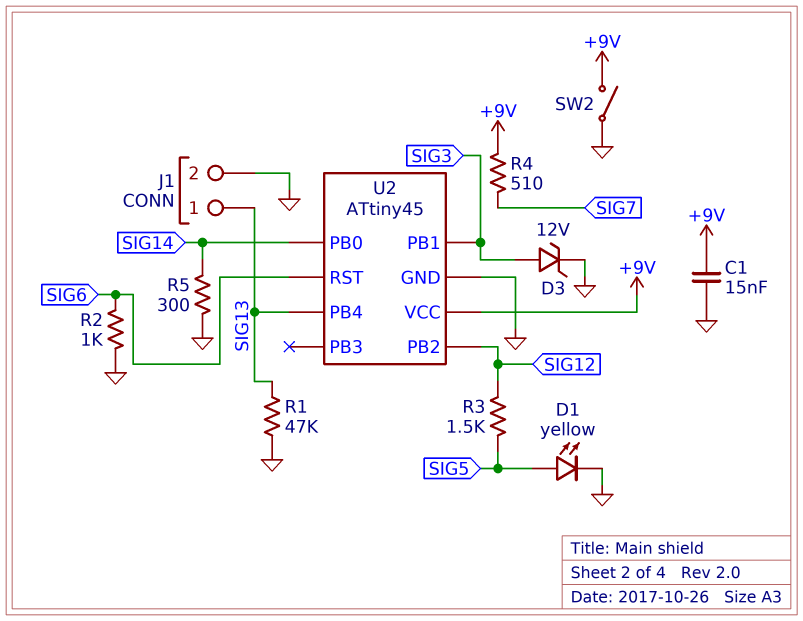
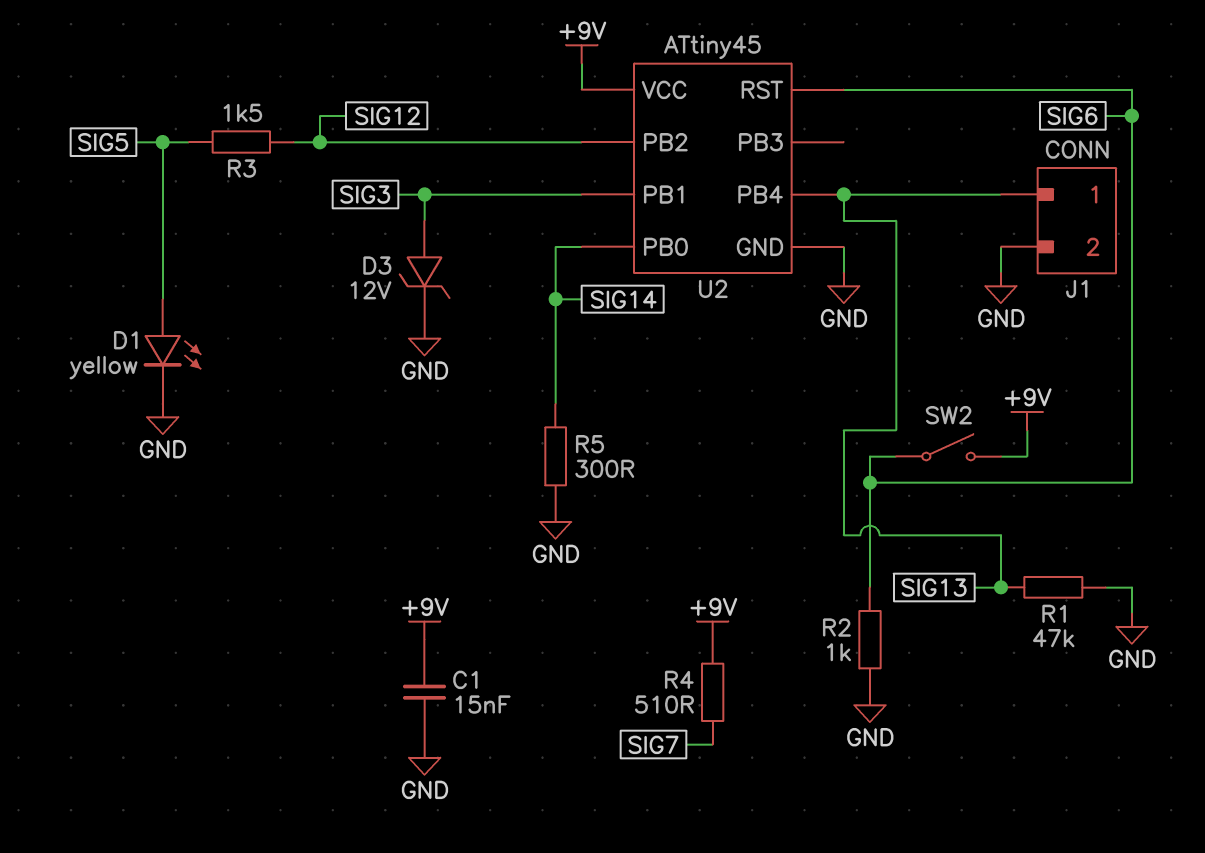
SW2: switch (+9V, GND) -> switch (+9V, SIG6)

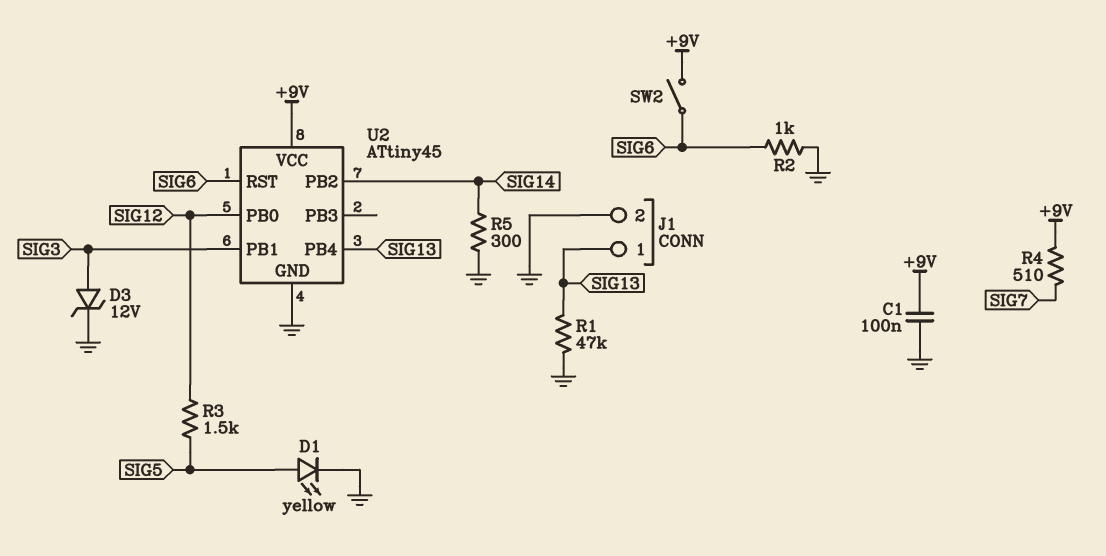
C1: 15nF (+9V, GND) -> 100nF (+9V, GND)
U2 pin PB0: SIG14 -> SIG12
U2 pin PB2: SIG12 -> SIG14

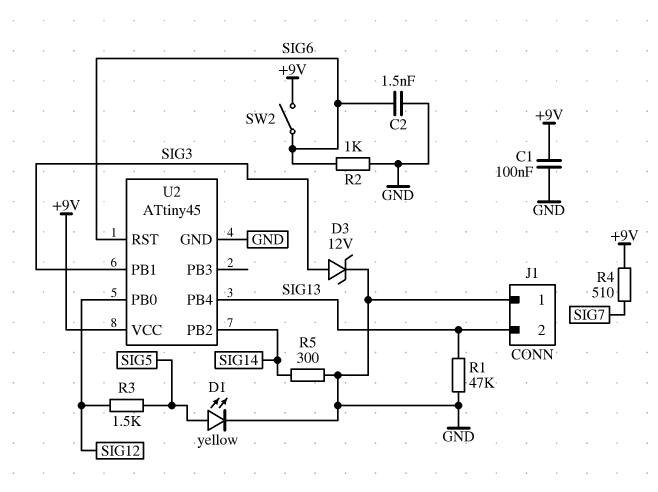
C2: none -> 1.5nF (GND, SIG6)
J1 pin 1: SIG13 -> GND
J1 pin 2: GND -> SIG13

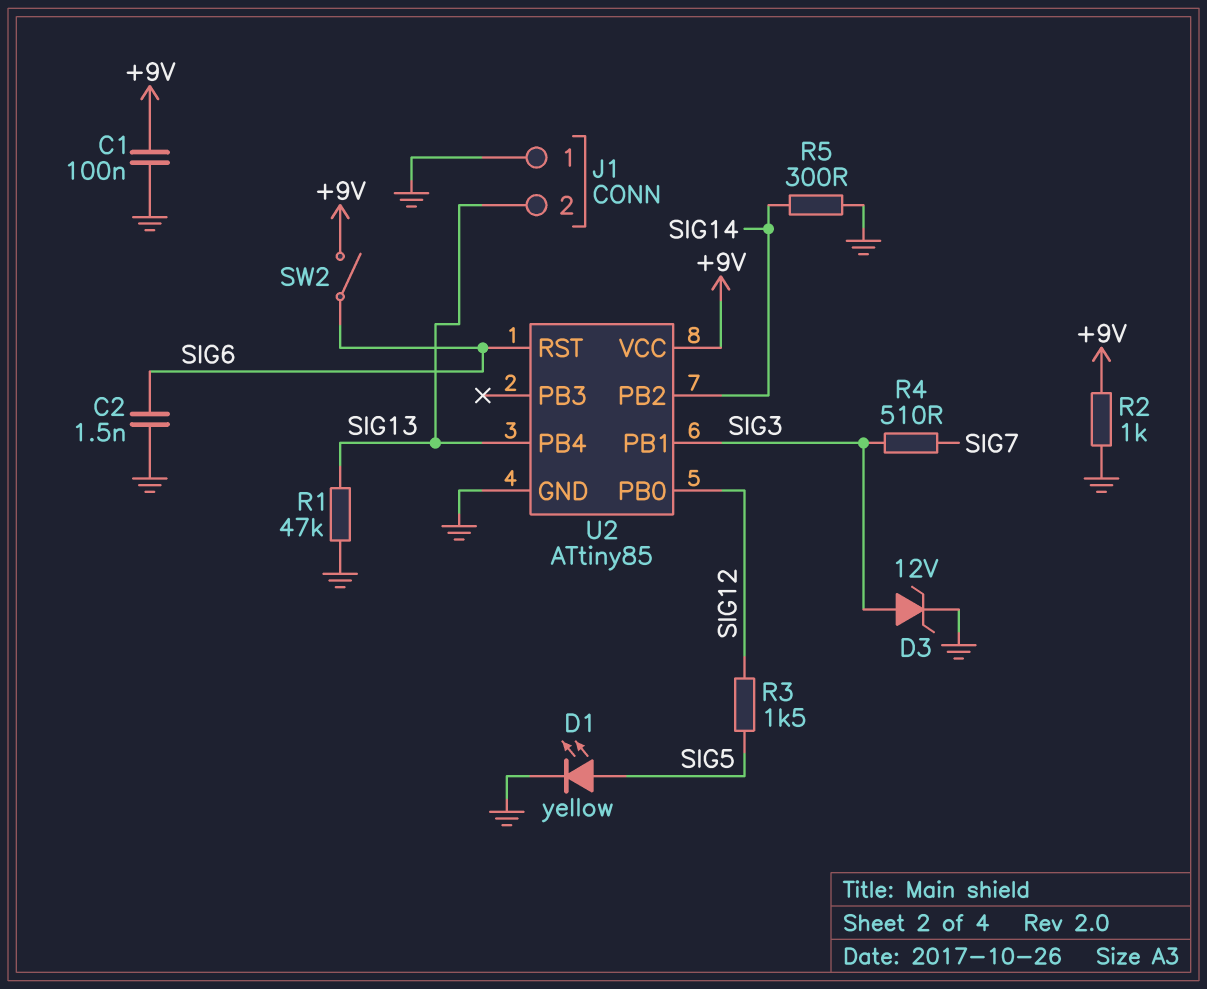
R2: 1k (GND, SIG6) -> 1k (+9V, GND)
R4: 510 (+9V, SIG7) -> 510 (SIG3, SIG7)
U2: ATtiny45 -> ATtiny85

